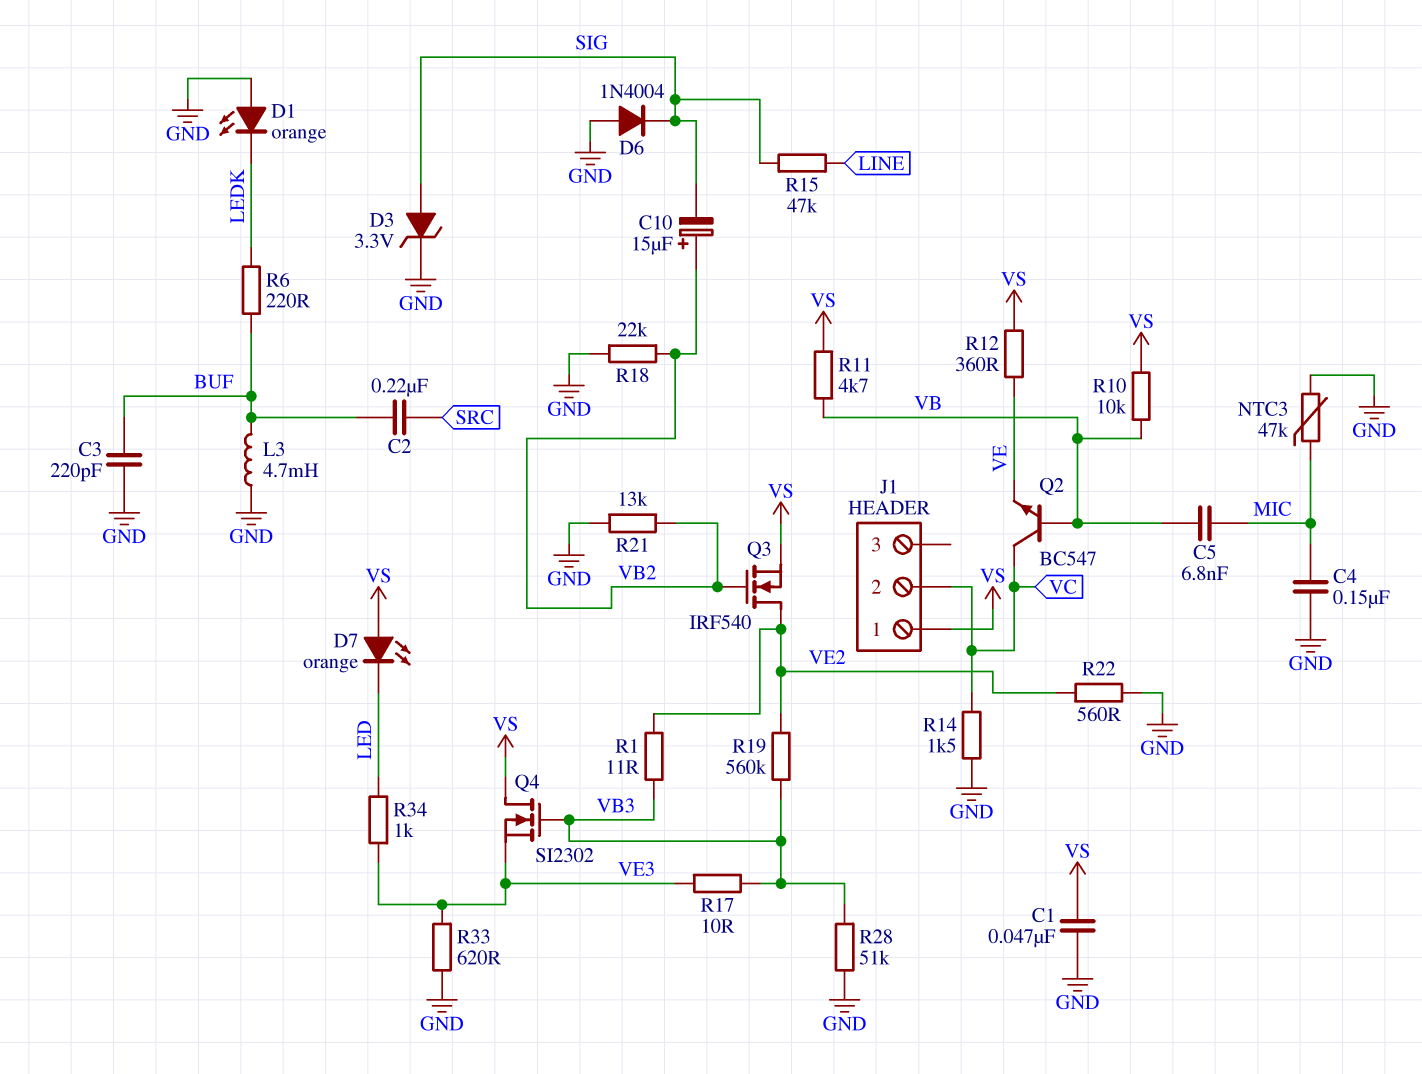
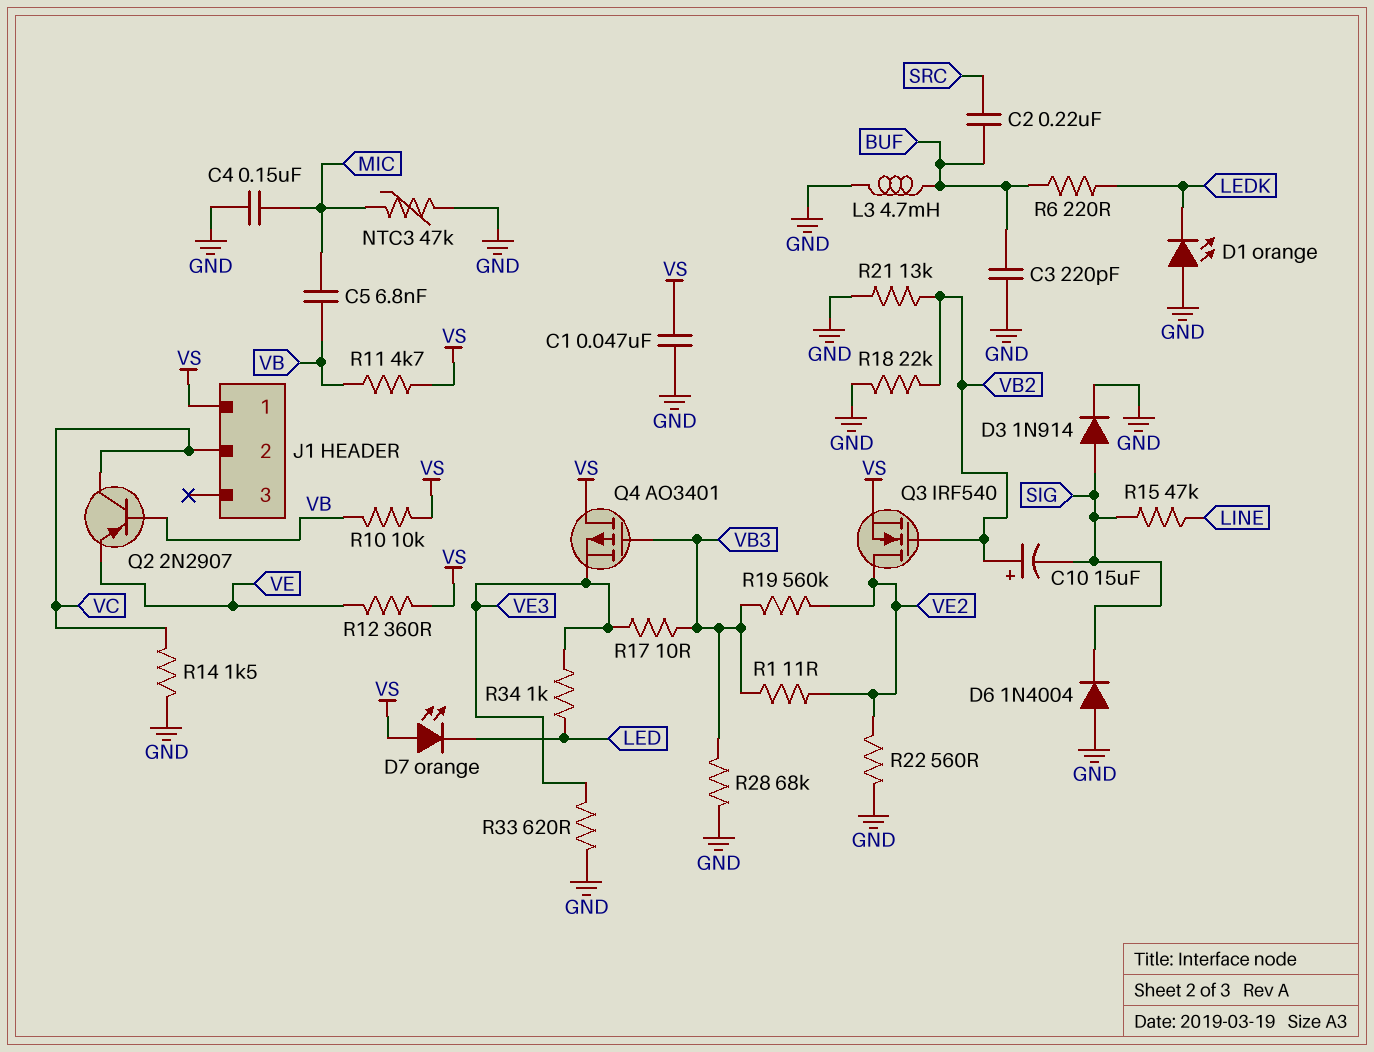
D3: zener 3.3V (A SIG, K GND) -> diode 1N914 (A SIG, K GND)
Q2: NPN BC547 (B VB, C VC, E VE) -> PNP 2N2907 (B VB, C VC, E VE)
Q4: NMOS SI2302 (G VB3, D VS, S VE3) -> PMOS AO3401 (G VB3, D VS, S VE3)
R28: 51k (GND, VB3) -> 68k (GND, VB3)

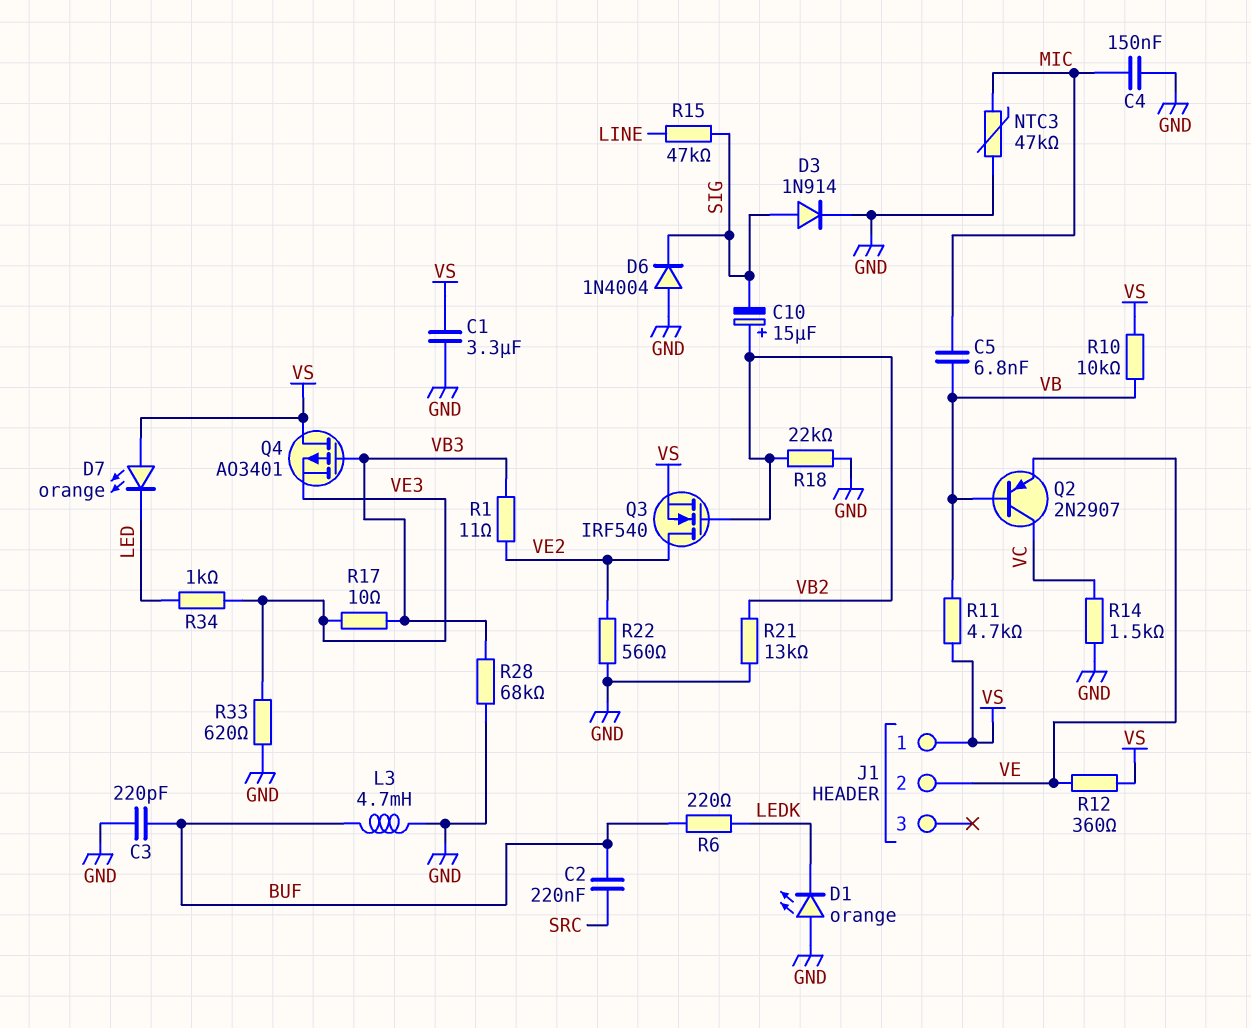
C1: 47nF (GND, VS) -> 3.3uF (GND, VS)
J1 pin 2: VC -> VE
R19: 560k (VB3, VE2) -> none

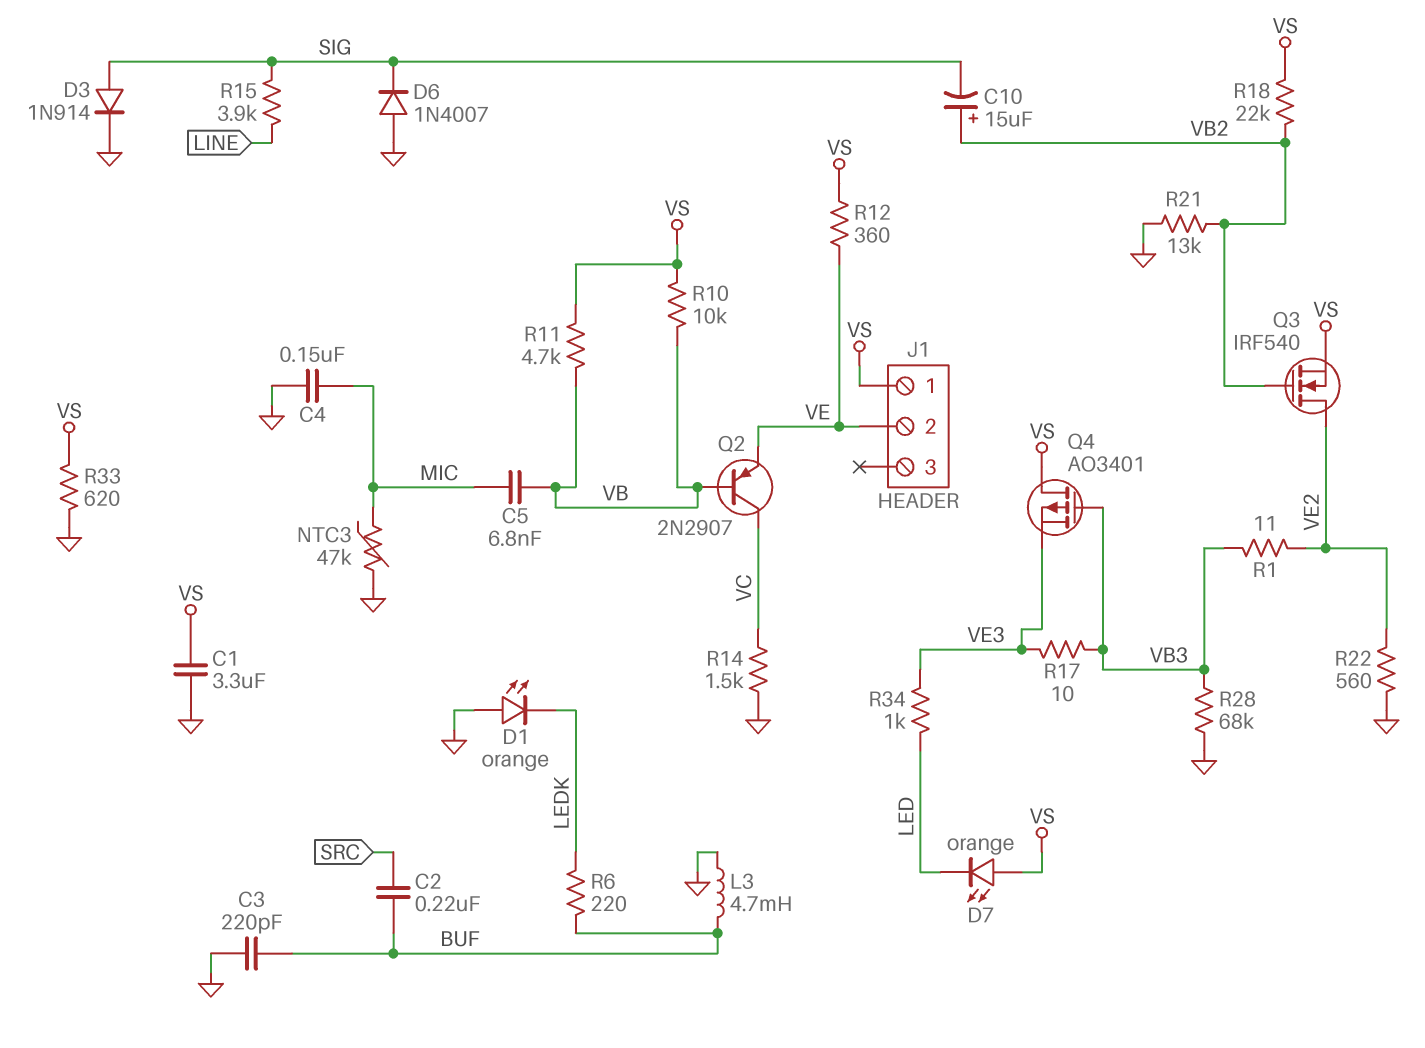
D6: diode 1N4004 (A GND, K SIG) -> diode 1N4007 (A GND, K SIG)
R15: 47k (LINE, SIG) -> 3.9k (LINE, SIG)
R18: 22k (GND, VB2) -> 22k (VB2, VS)
R33: 620 (GND, VE3) -> 620 (GND, VS)

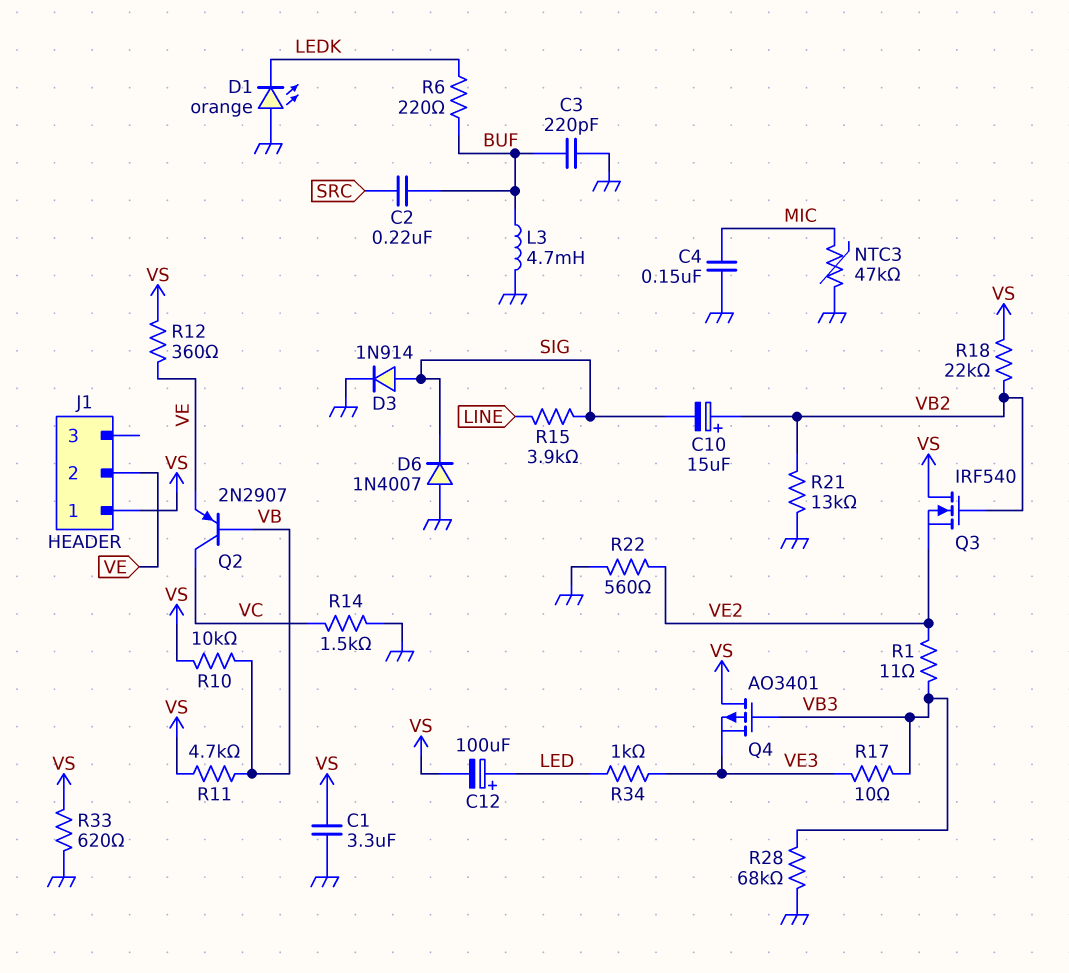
C5: 6.8nF (MIC, VB) -> none
C12: none -> 100uF (plus LED, minus VS)
D7: LED orange (A VS, K LED) -> none
Q3: NMOS IRF540 (G VB2, D VE2, S VS) -> NMOS IRF540 (G VB2, D VS, S VE2)

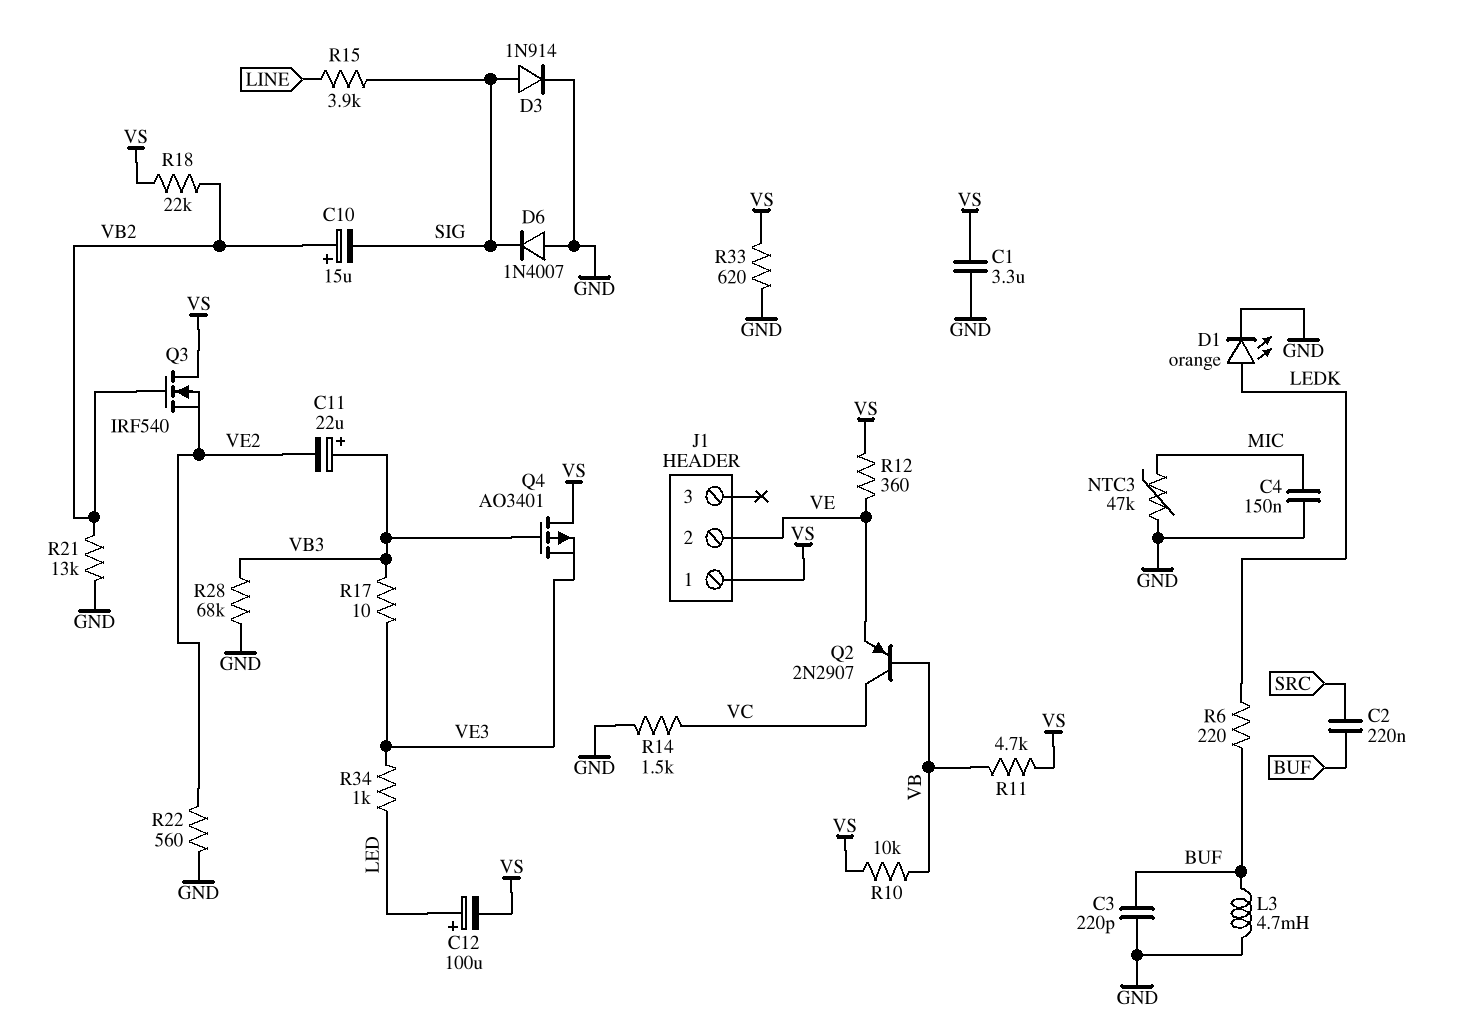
C11: none -> 22uF (plus VB3, minus VE2)
D1: LED orange (A GND, K LEDK) -> LED orange (A LEDK, K GND)
R1: 11 (VB3, VE2) -> none

